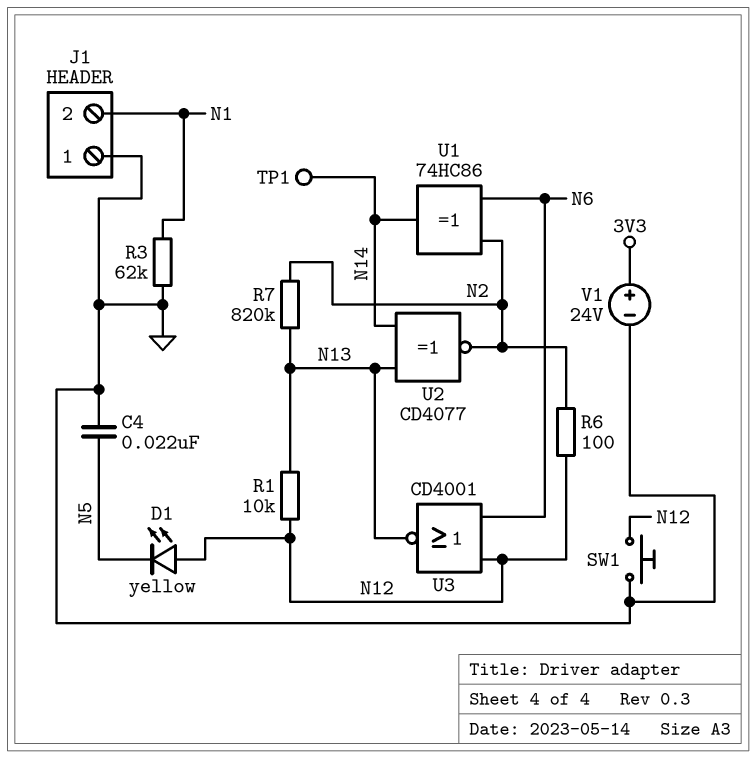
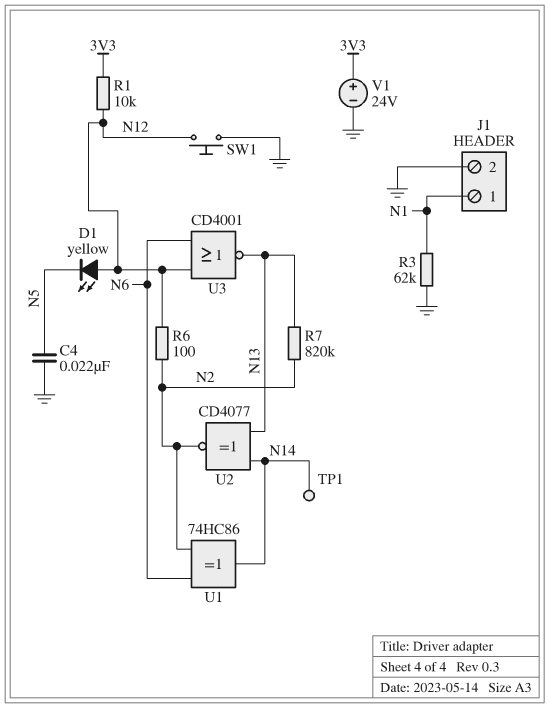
J1 pin 1: GND -> N1
J1 pin 2: N1 -> GND
R1: 10k (N12, N13) -> 10k (3V3, N12)

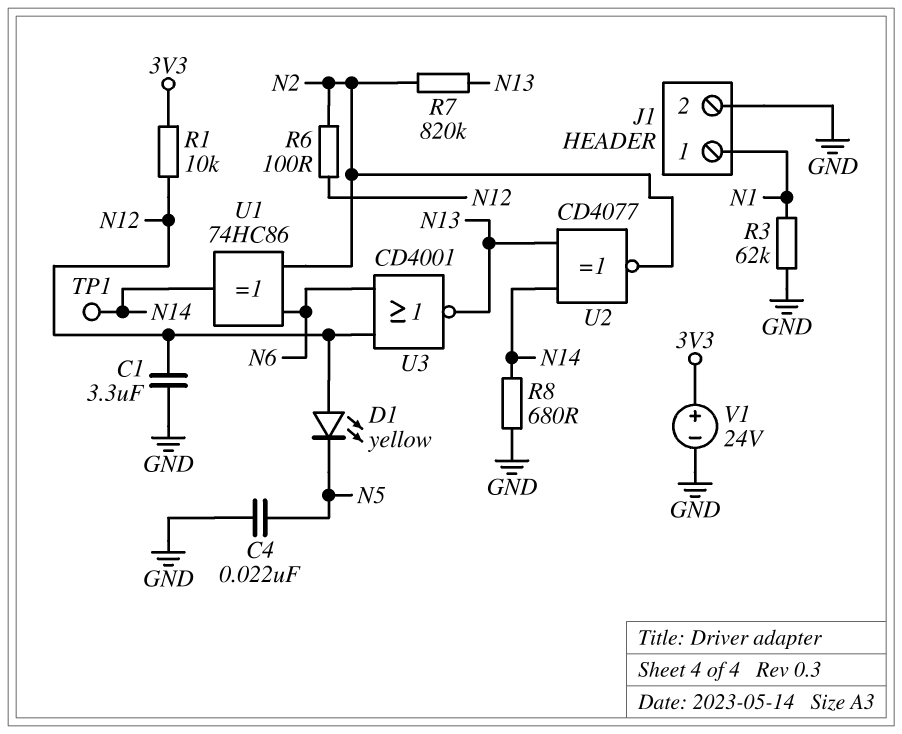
C1: none -> 3.3uF (GND, N12)
R8: none -> 680 (GND, N14)
SW1: button (GND, N12) -> none

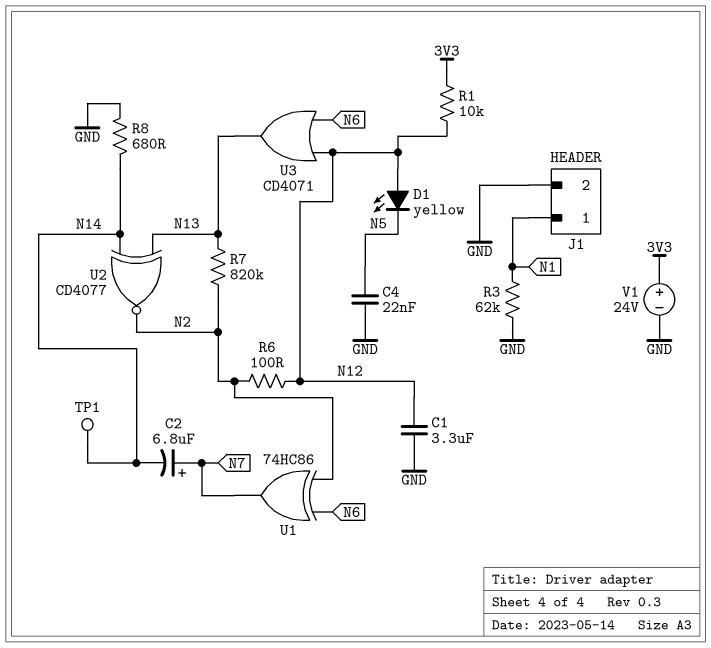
C2: none -> 6.8uF (plus N7, minus N14)
U1: XOR 74HC86 (in N2, in N6, out N14) -> XOR 74HC86 (in N2, in N6, out N7)
U3: NOR CD4001 (in N6, in N12, out N13) -> OR CD4071 (in N6, in N12, out N13)

